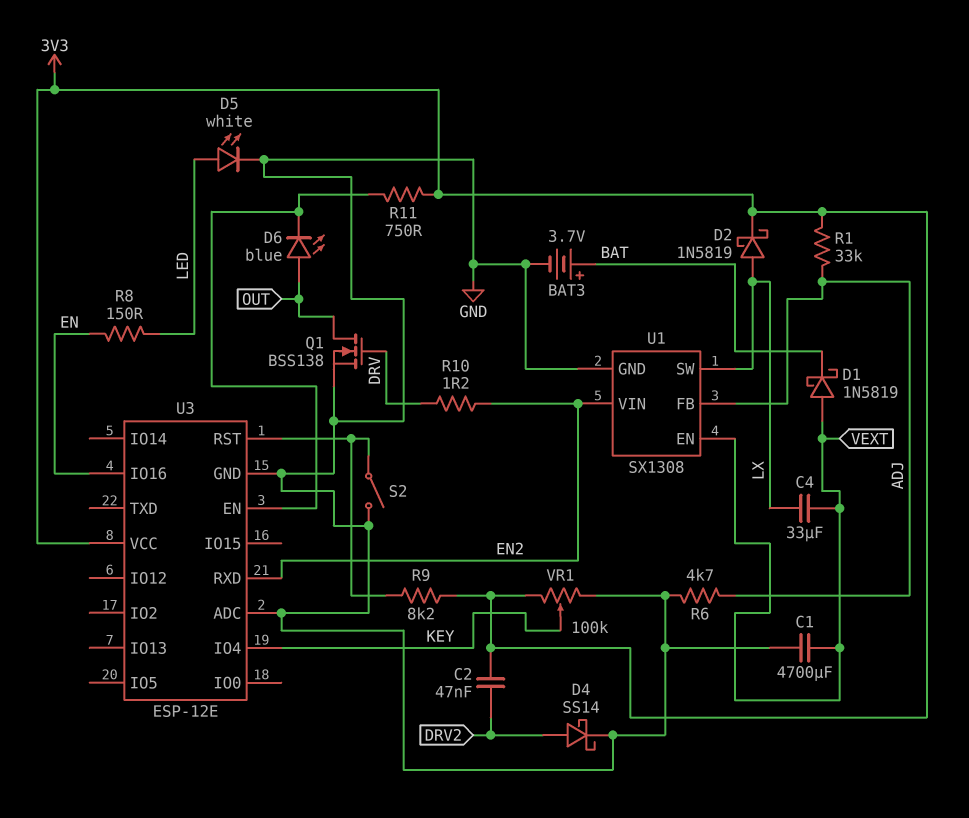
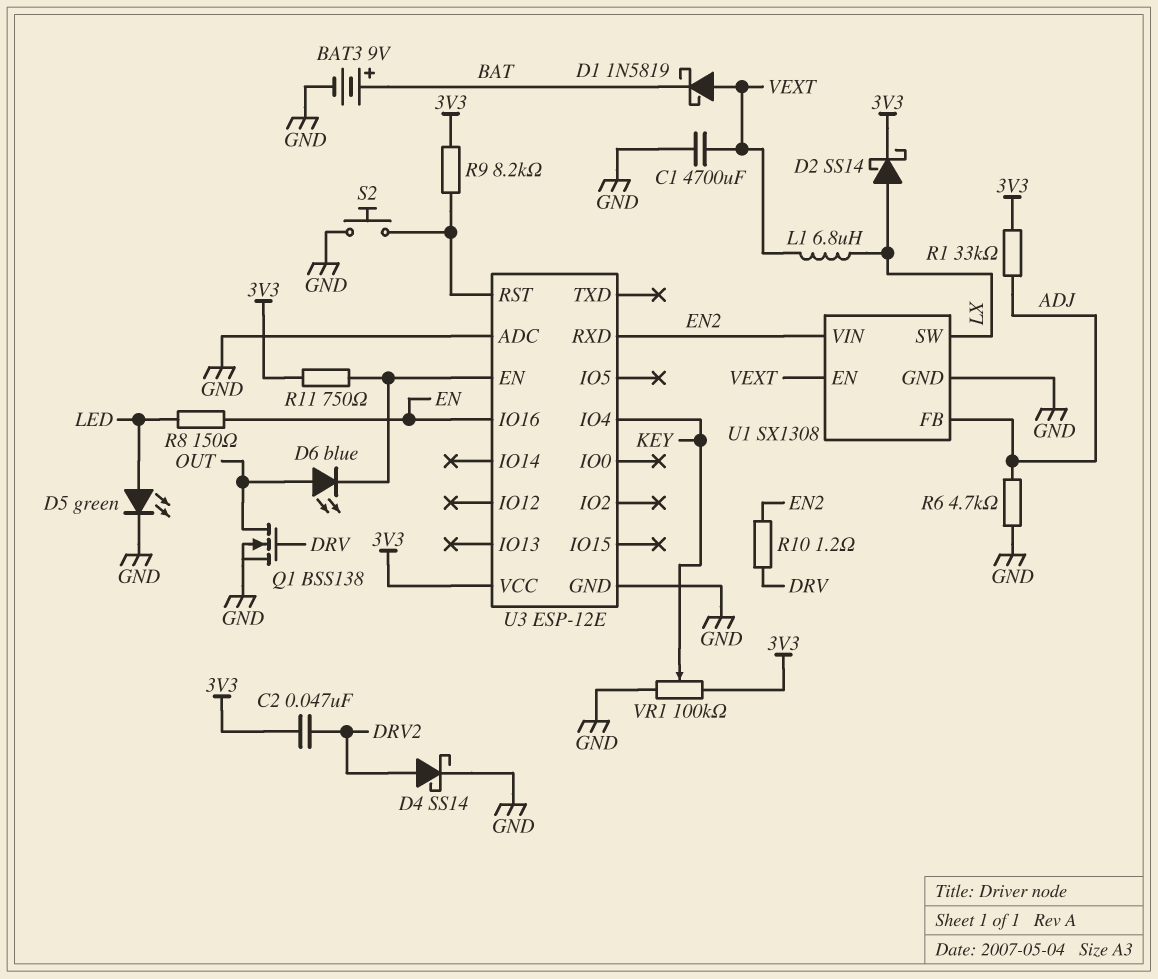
BAT3: 3.7V (plus BAT, minus GND) -> 9V (plus BAT, minus GND)
C4: 33uF (LX, VEXT) -> none
D2: schottky 1N5819 (A LX, K 3V3) -> schottky SS14 (A LX, K 3V3)
D5: LED white (A LED, K GND) -> LED green (A LED, K GND)
L1: none -> 6.8uH (LX, VEXT)
S2: switch (GND, U3/RST) -> button (GND, U3/RST)

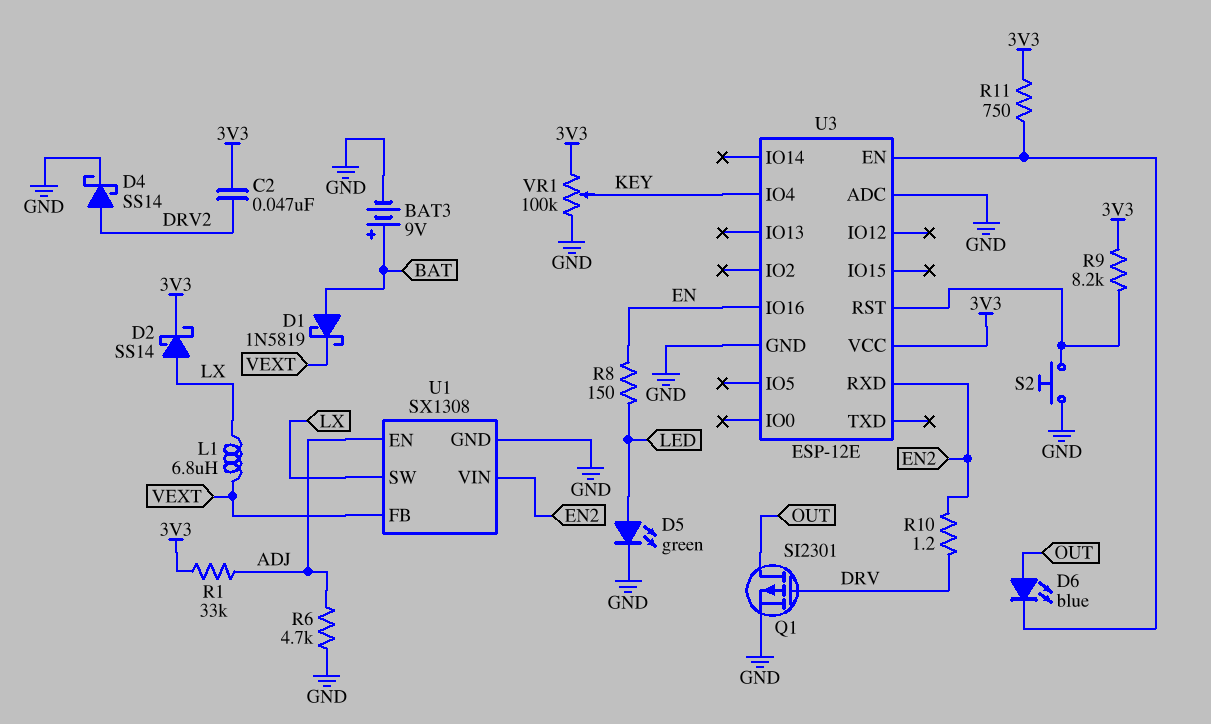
C1: 4700uF (GND, VEXT) -> none
D1: schottky 1N5819 (A VEXT, K BAT) -> schottky 1N5819 (A BAT, K VEXT)
Q1: NMOS BSS138 (G DRV, D OUT, S GND) -> PMOS SI2301 (G DRV, D OUT, S GND)
U1 pin EN: VEXT -> ADJ
U1 pin FB: ADJ -> VEXT

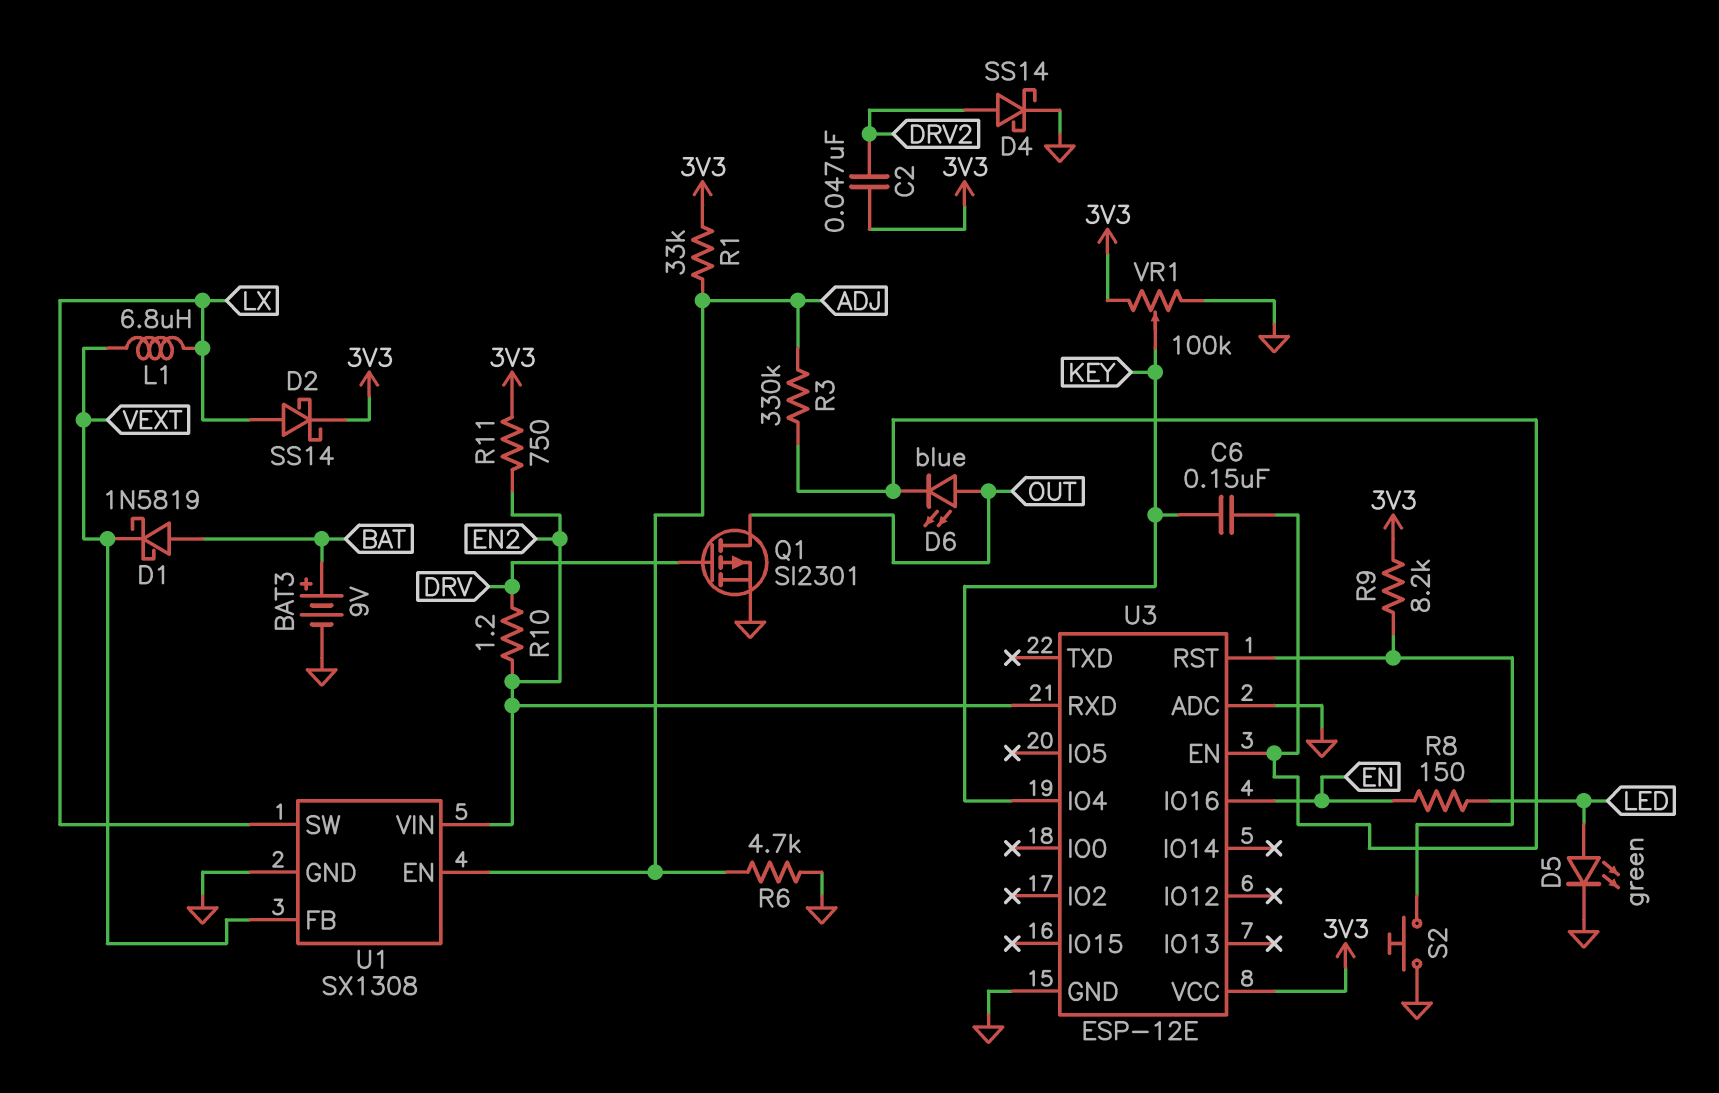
C6: none -> 150nF (KEY, U3/EN)
R3: none -> 330k (ADJ, U3/EN)
R11: 750 (3V3, U3/EN) -> 750 (3V3, EN2)

